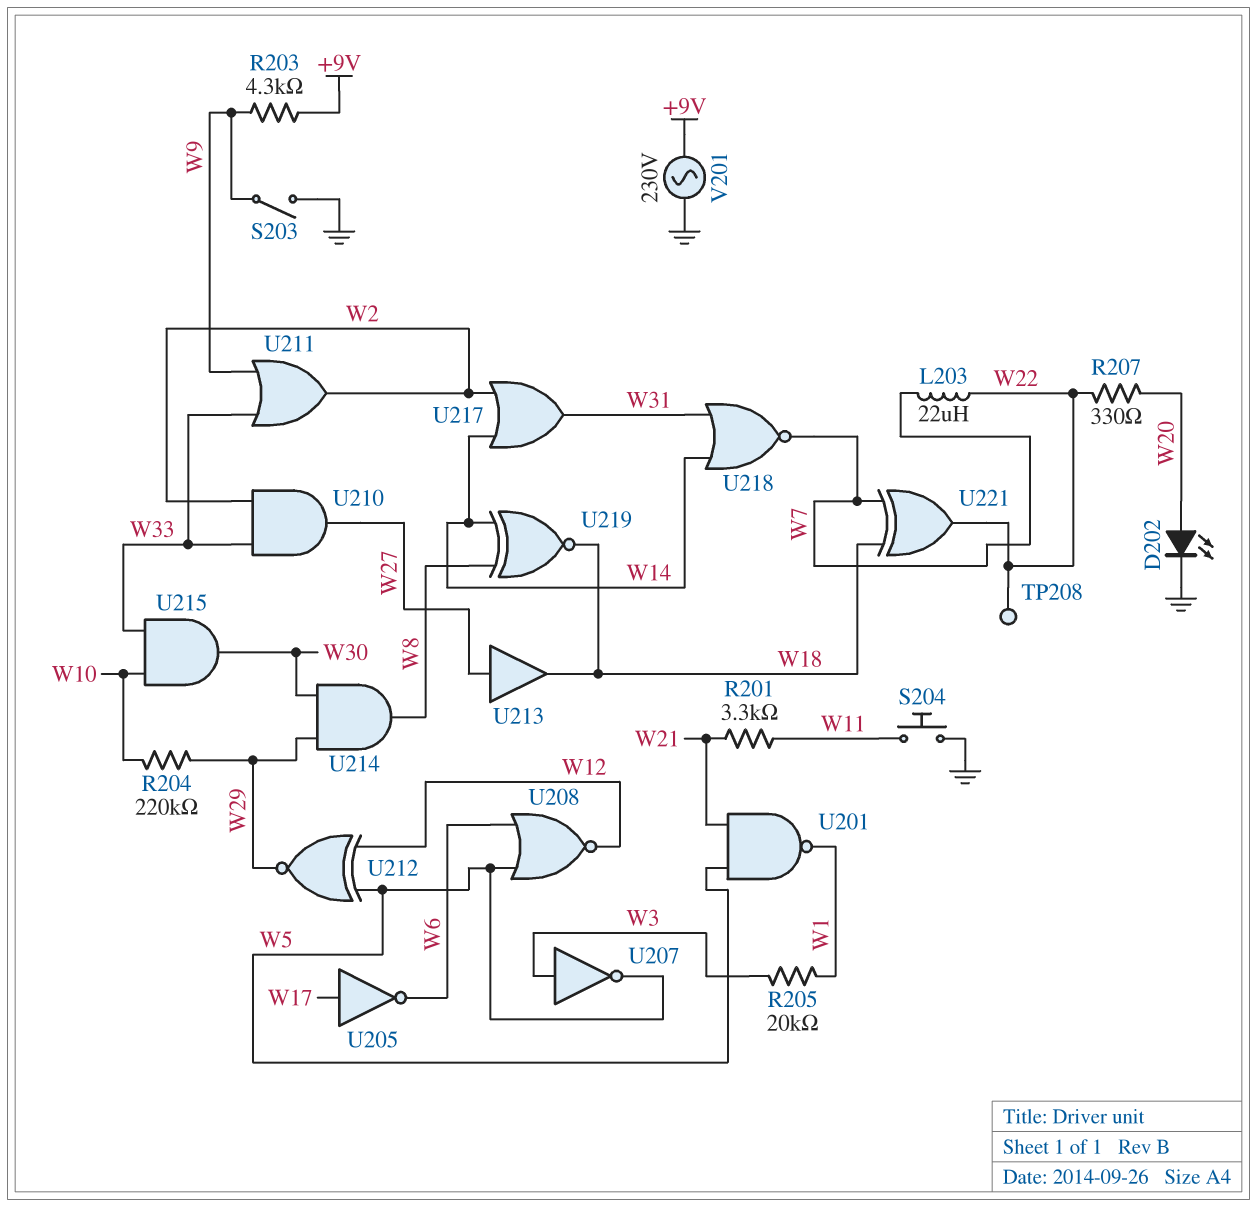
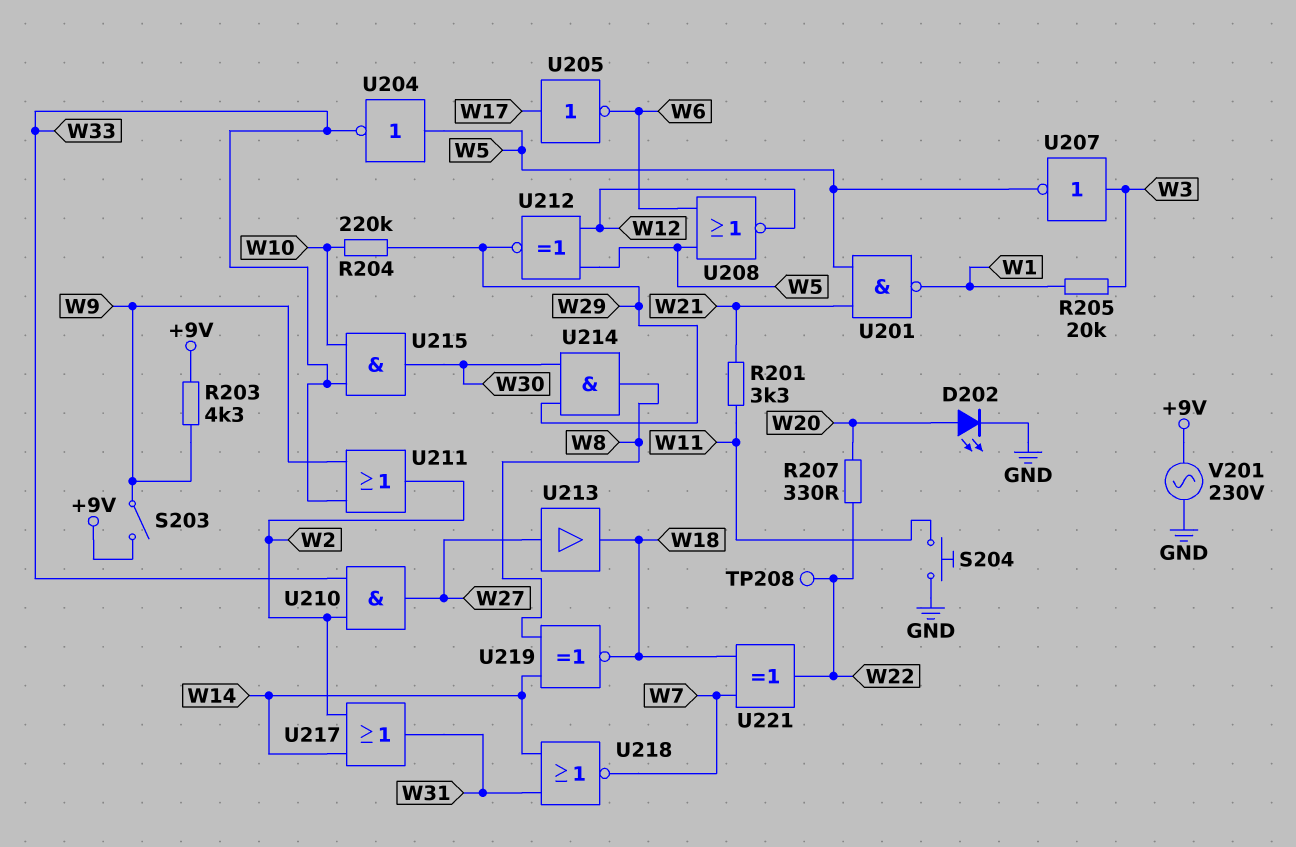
L203: 22uH (W7, W22) -> none
S203: switch (GND, W9) -> switch (+9V, W9)
U204: none -> NOT (in W5, out W33)

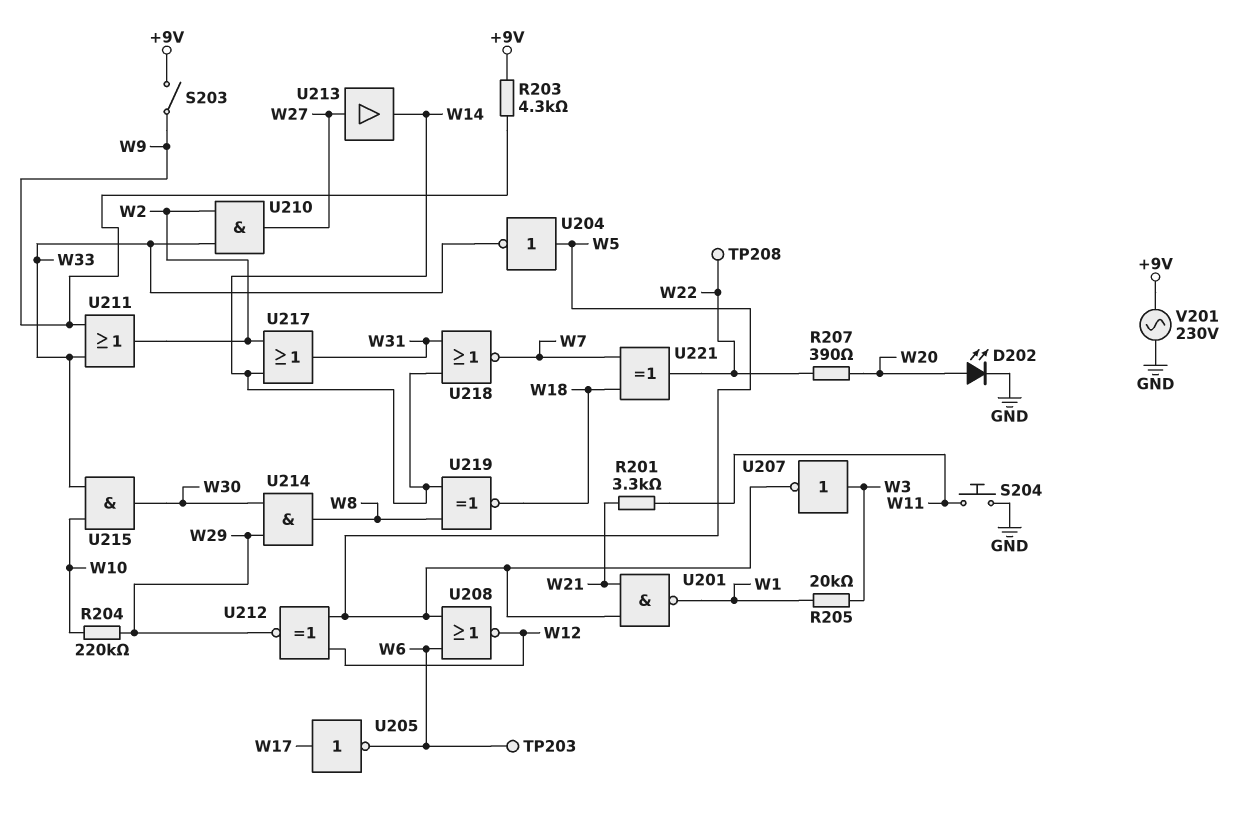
R207: 330 (W20, W22) -> 390 (W20, W22)
TP203: none -> test point (W6)
U213: buffer (in W27, out W18) -> buffer (in W27, out W14)

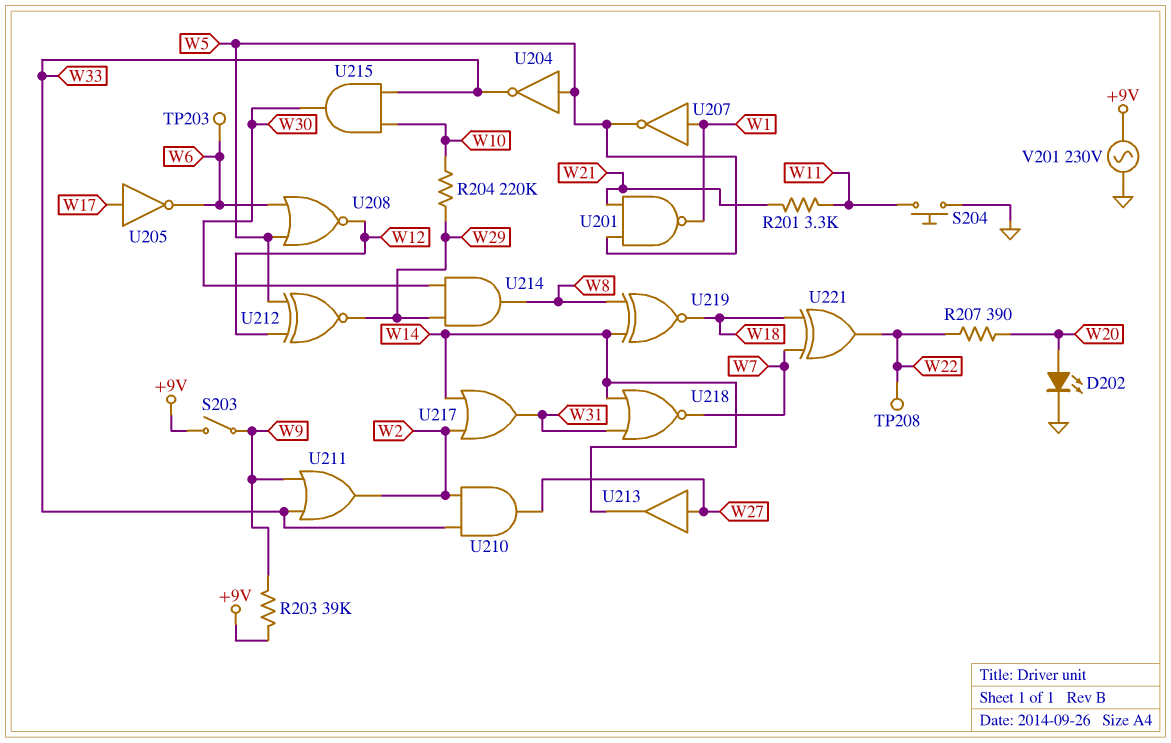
R203: 4.3k (+9V, W9) -> 39k (+9V, W9)
R205: 20k (W1, W3) -> none
U207: NOT (in W3, out W5) -> NOT (in W1, out W5)

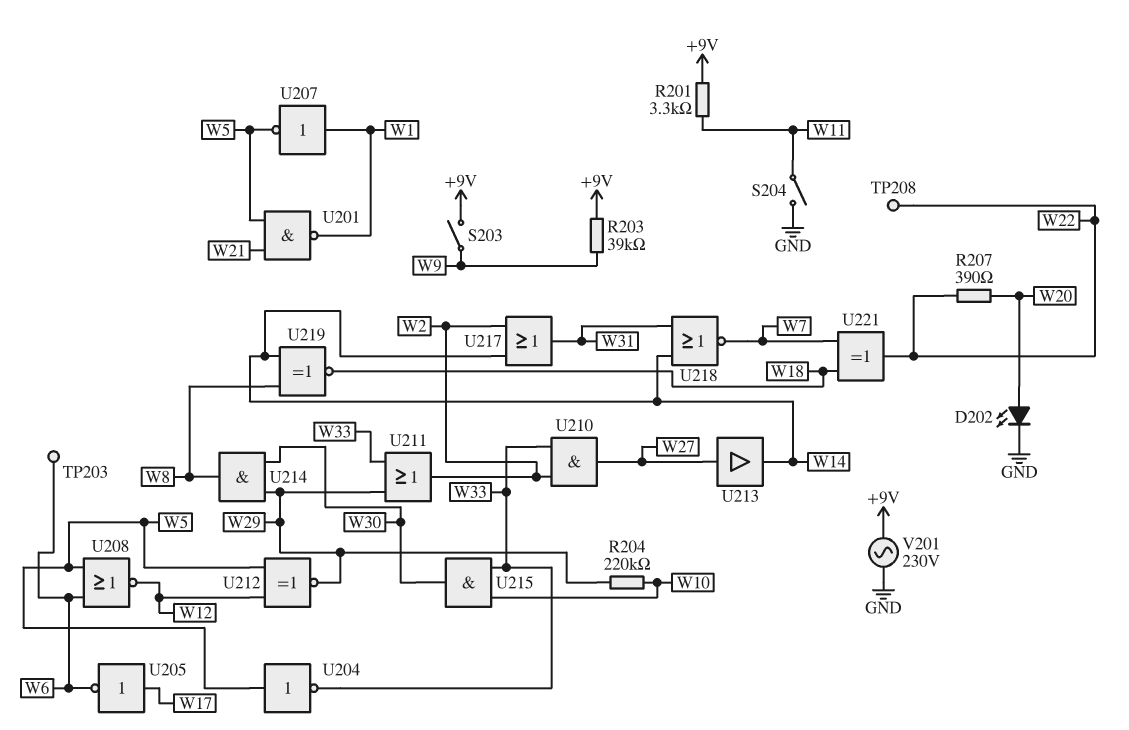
R201: 3.3k (W11, W21) -> 3.3k (+9V, W11)
S204: button (GND, W11) -> switch (GND, W11)
U211: OR (in W9, in W33, out W2) -> OR (in W29, in W33, out W2)

